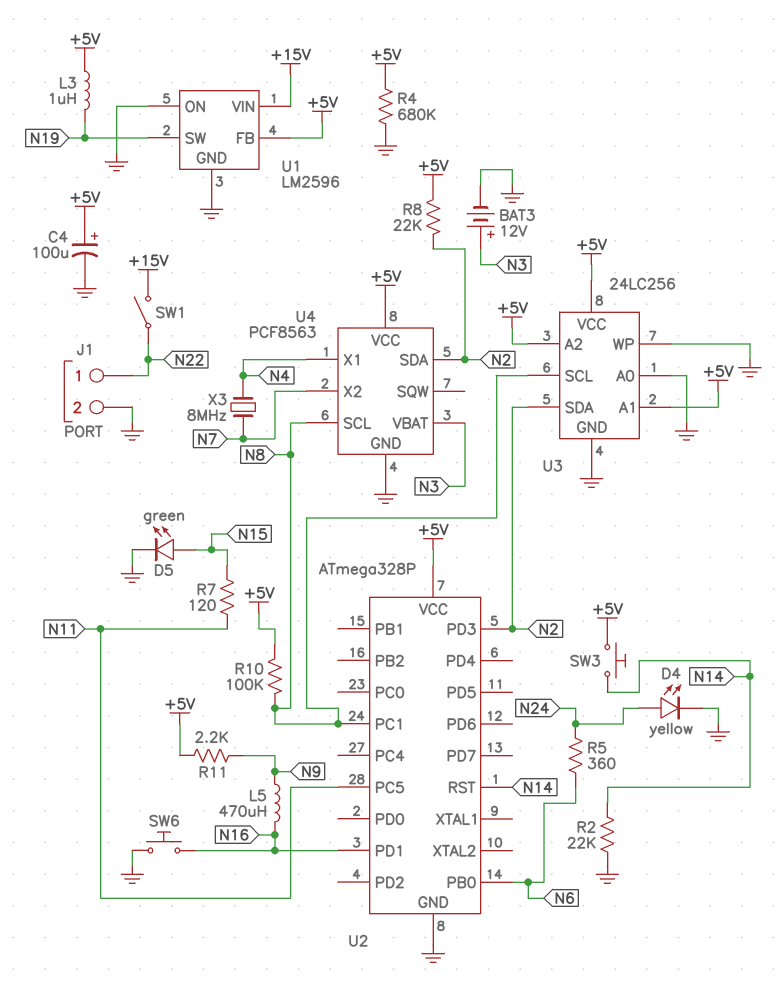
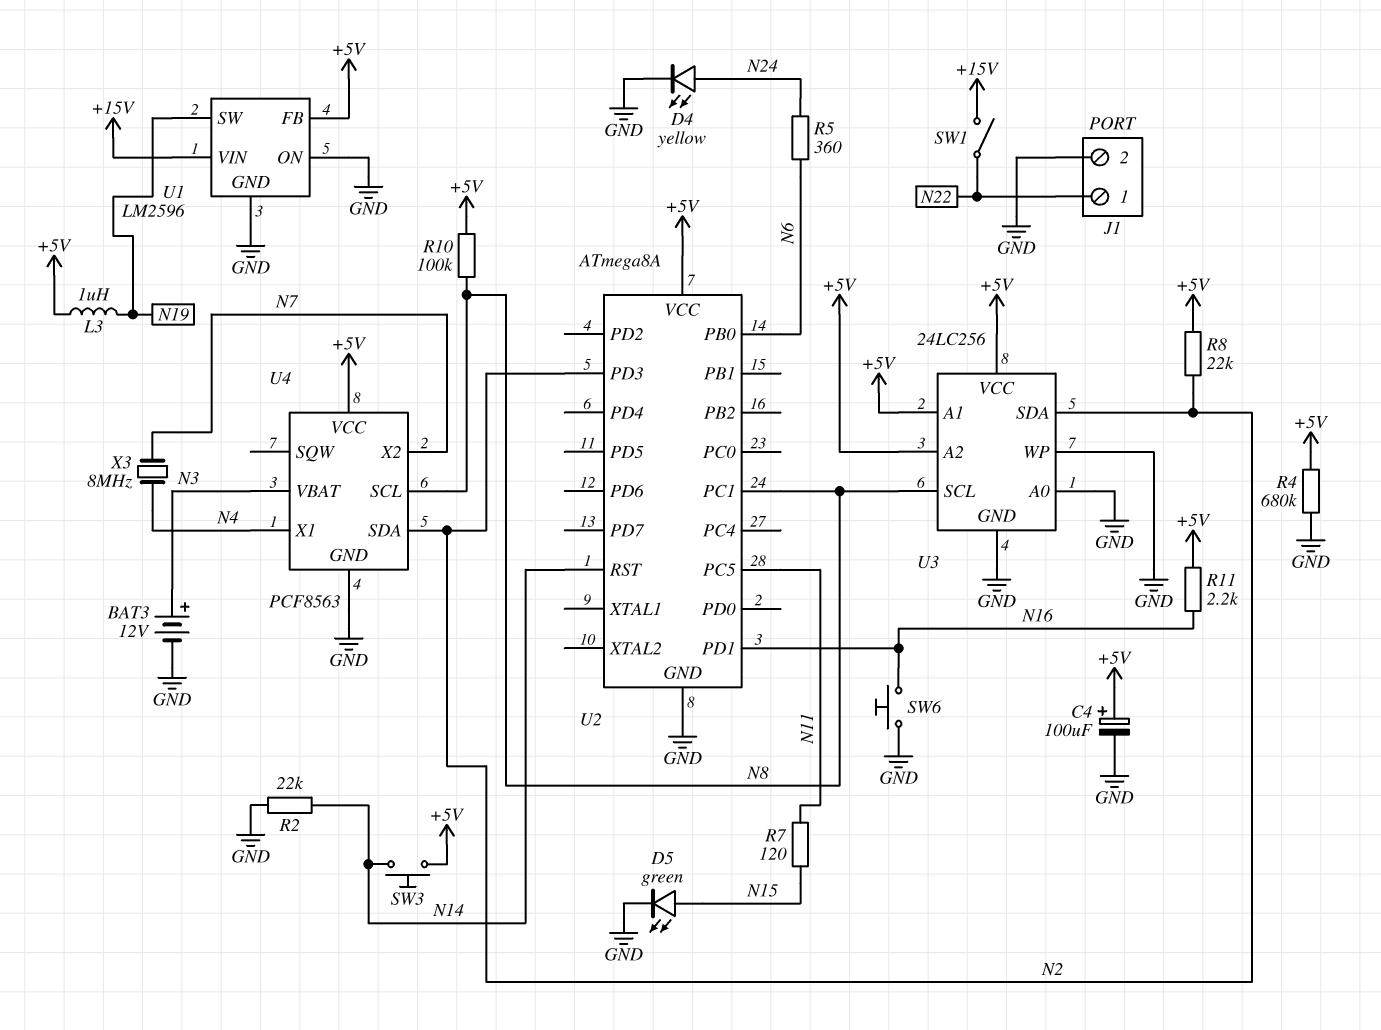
L5: 470uH (N9, N16) -> none
R11: 2.2k (+5V, N9) -> 2.2k (+5V, N16)
U2: ATmega328P -> ATmega8A

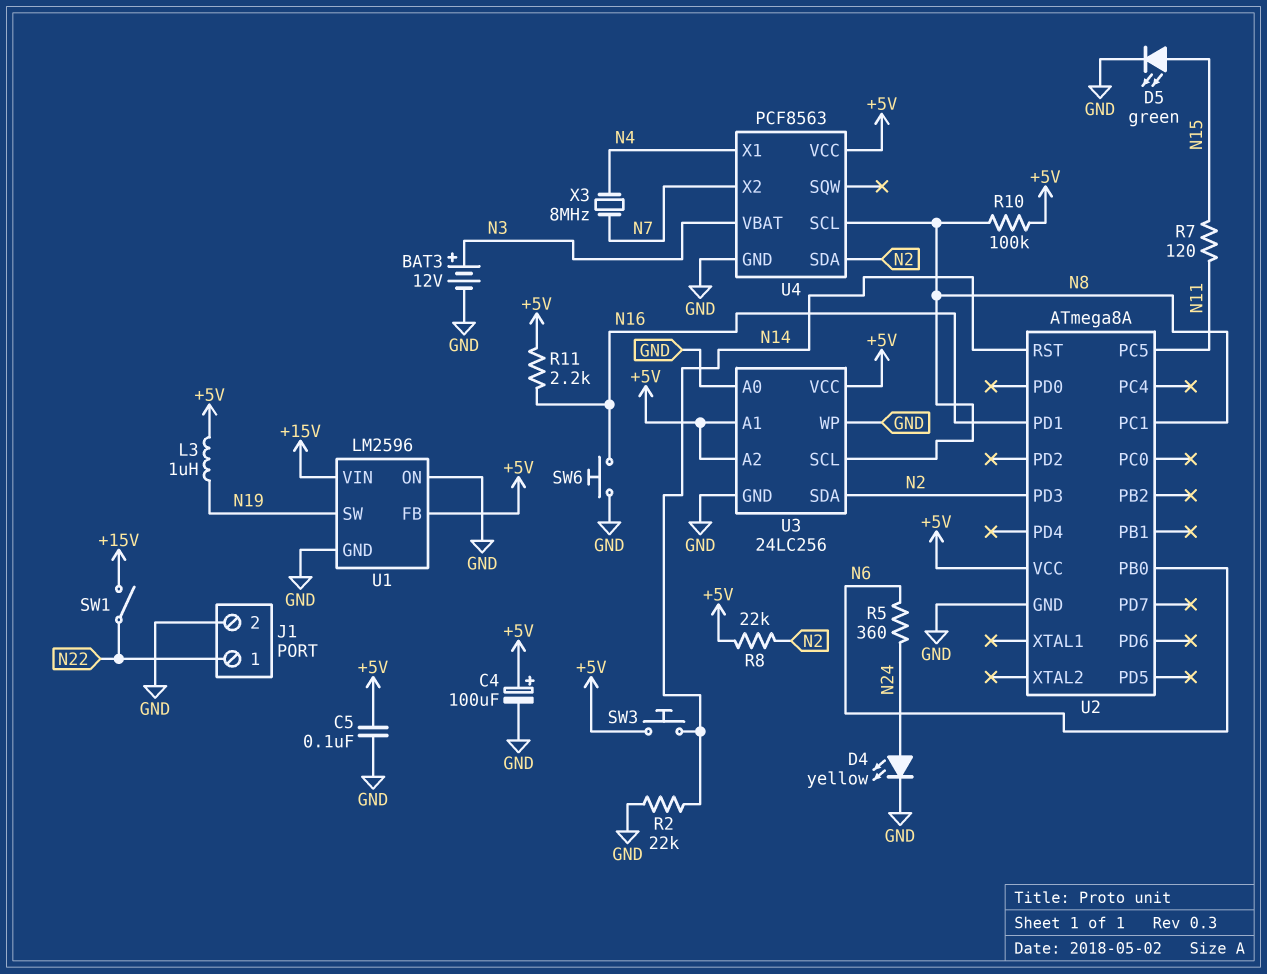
C5: none -> 100nF (+5V, GND)
R4: 680k (+5V, GND) -> none

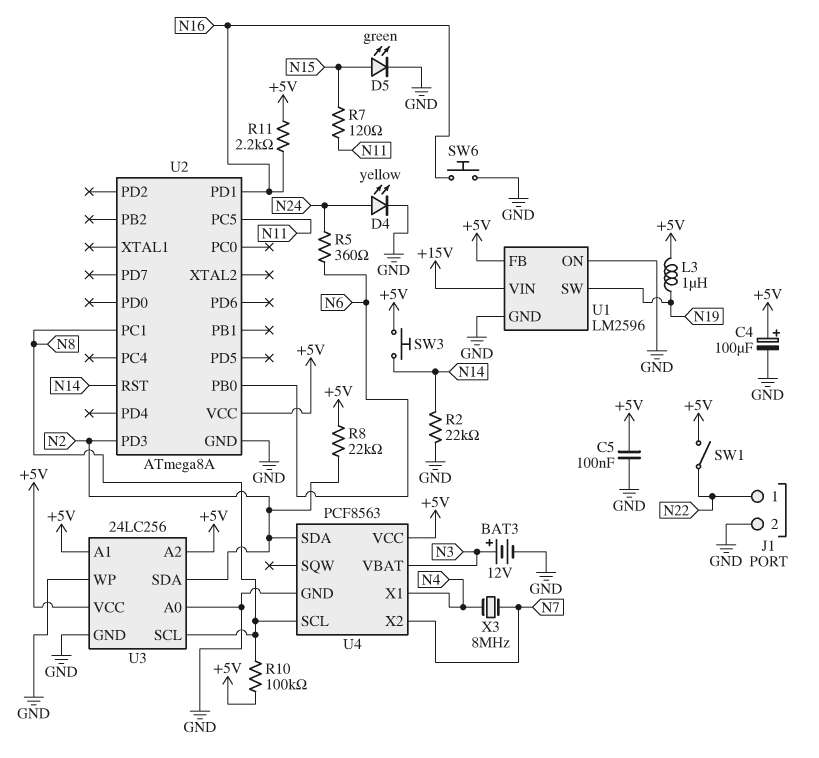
SW1: switch (+15V, N22) -> switch (+5V, N22)

